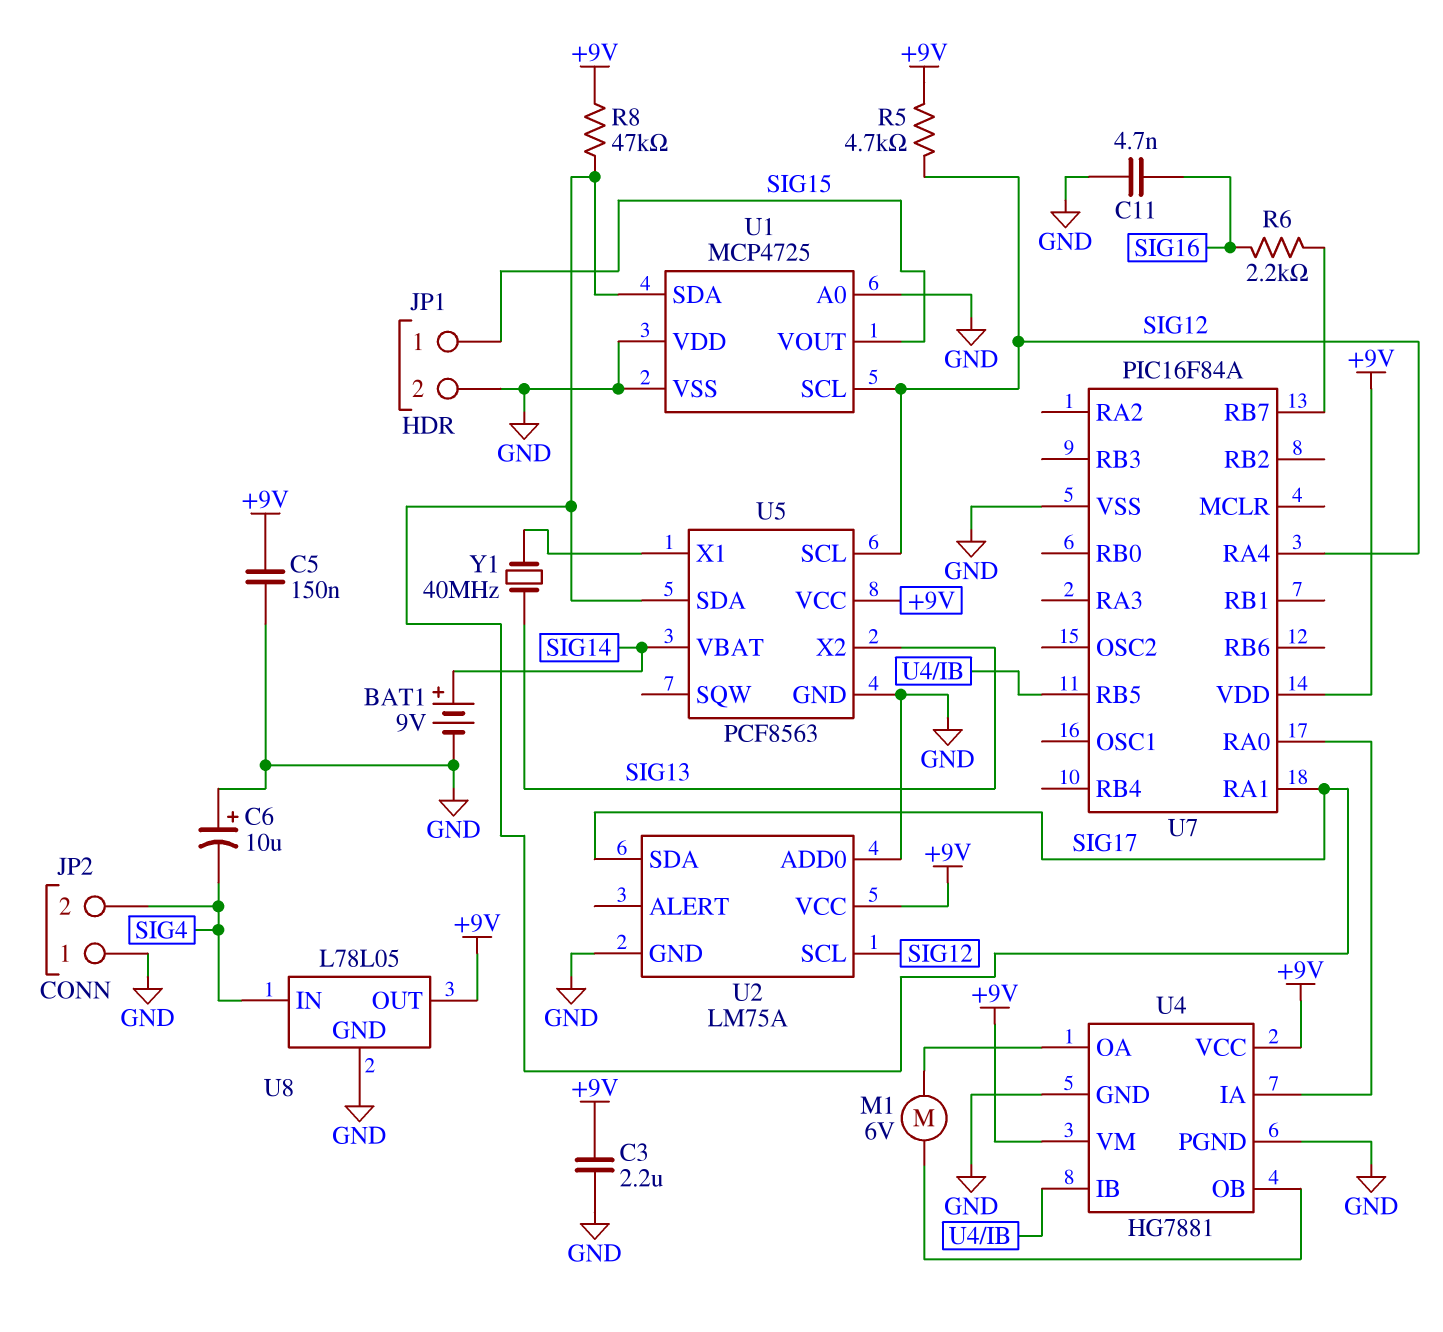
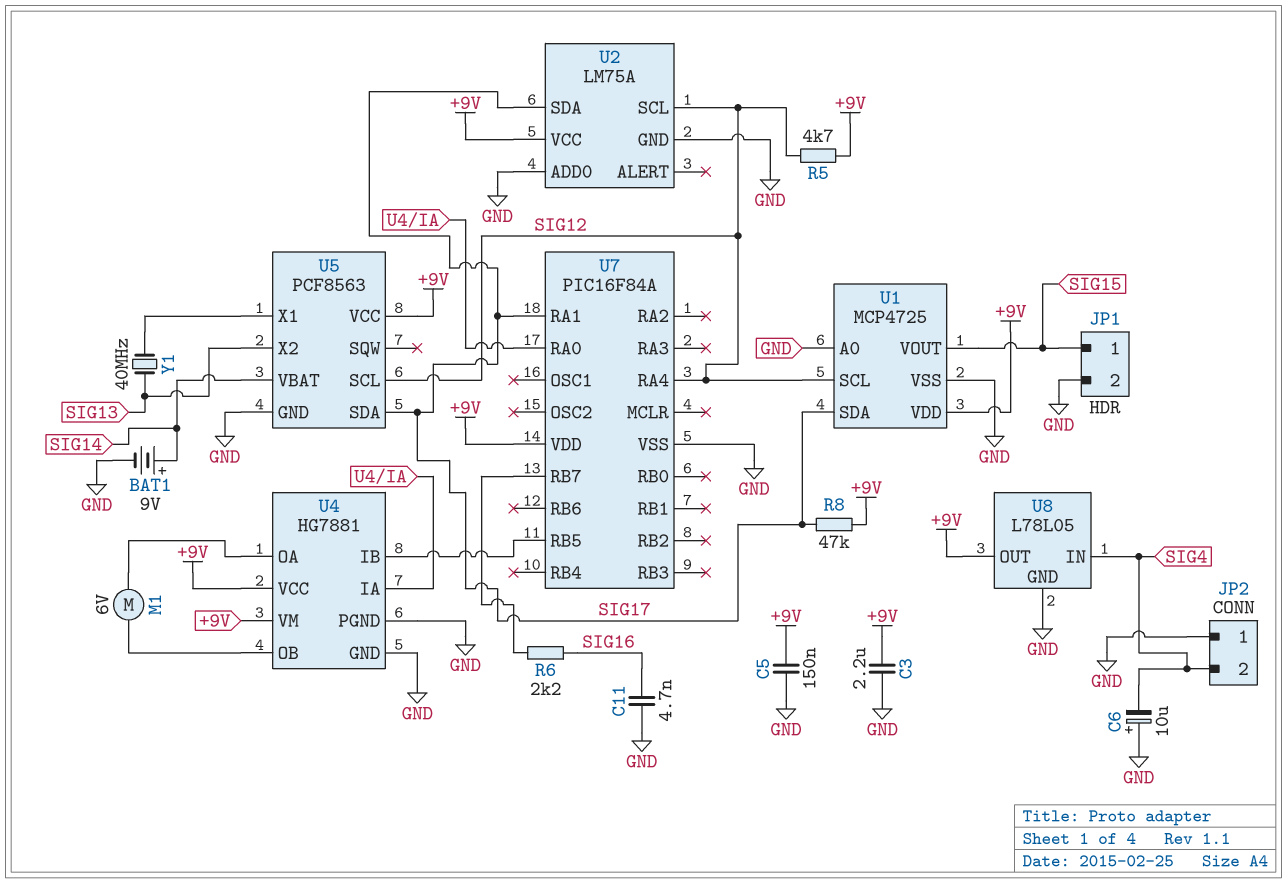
U1 pin VDD: GND -> +9V

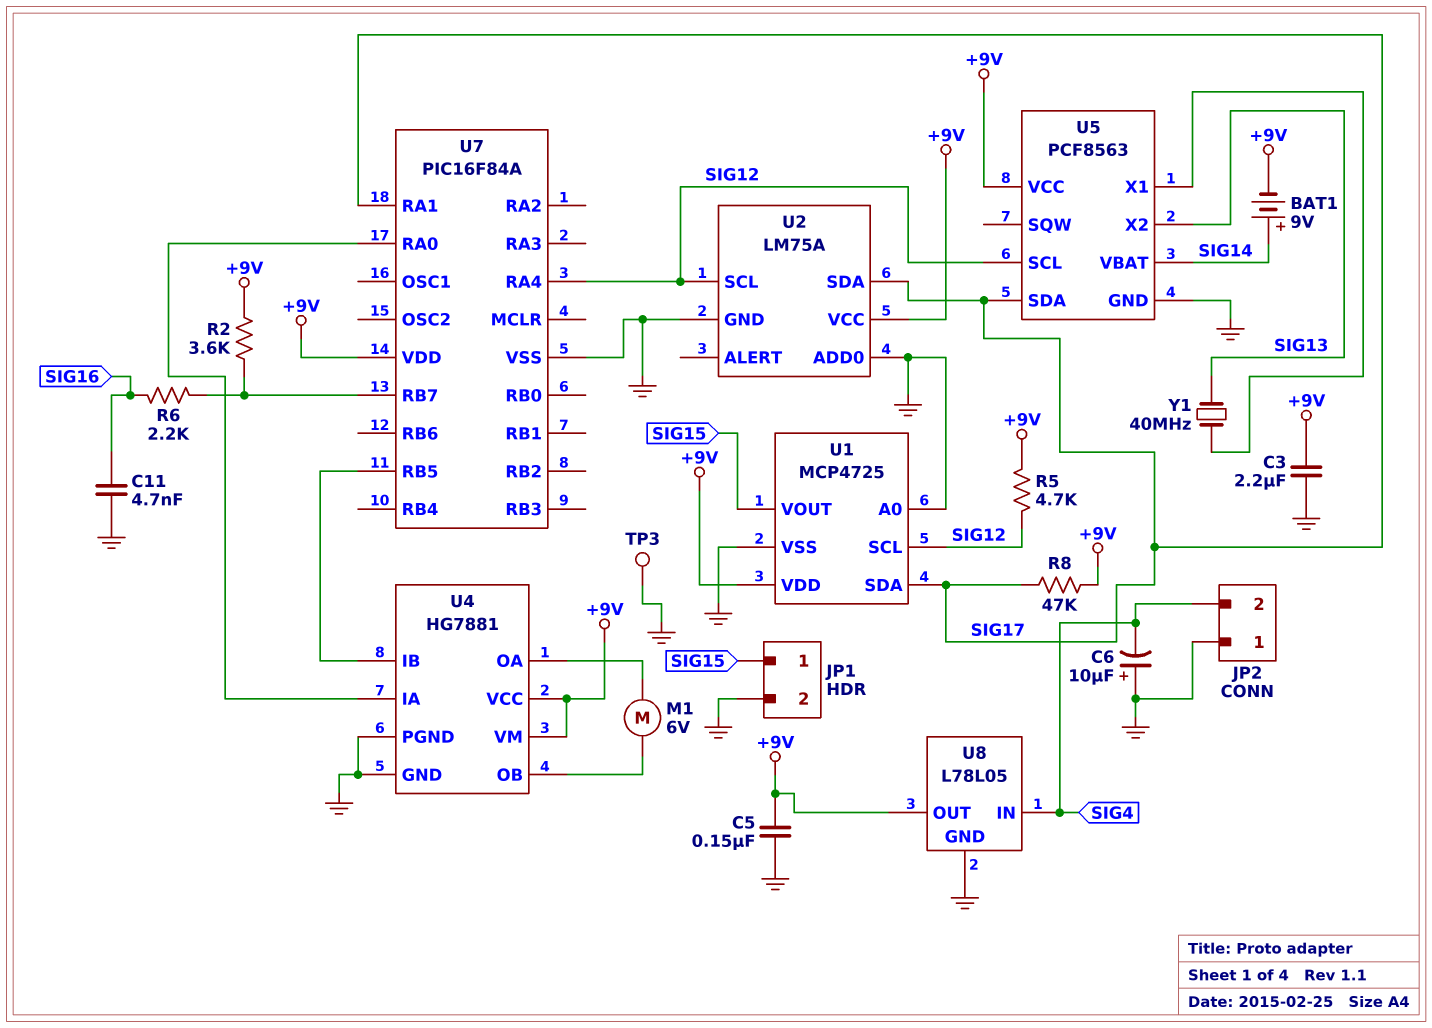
BAT1: 9V (plus SIG14, minus GND) -> 9V (plus SIG14, minus +9V)
R2: none -> 3.6k (+9V, U7/RB7)
TP3: none -> test point (GND)

